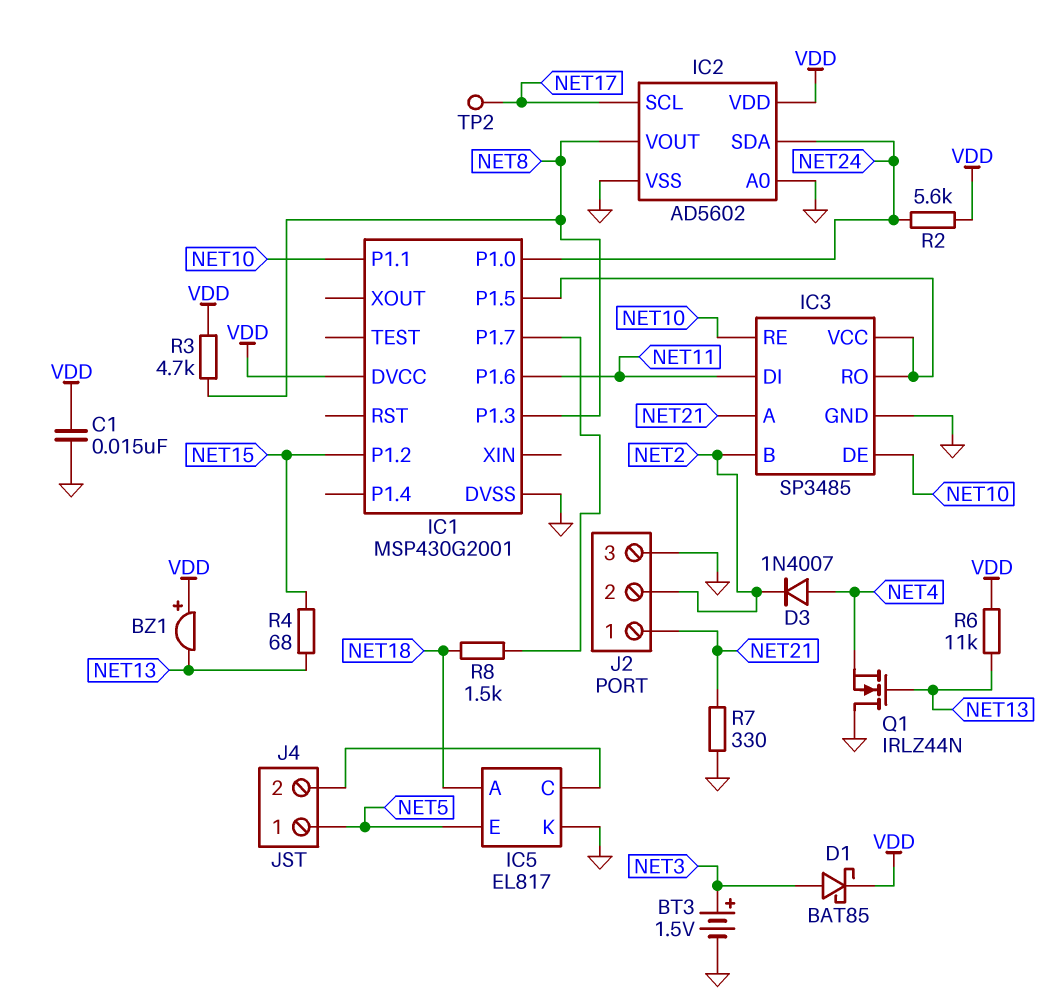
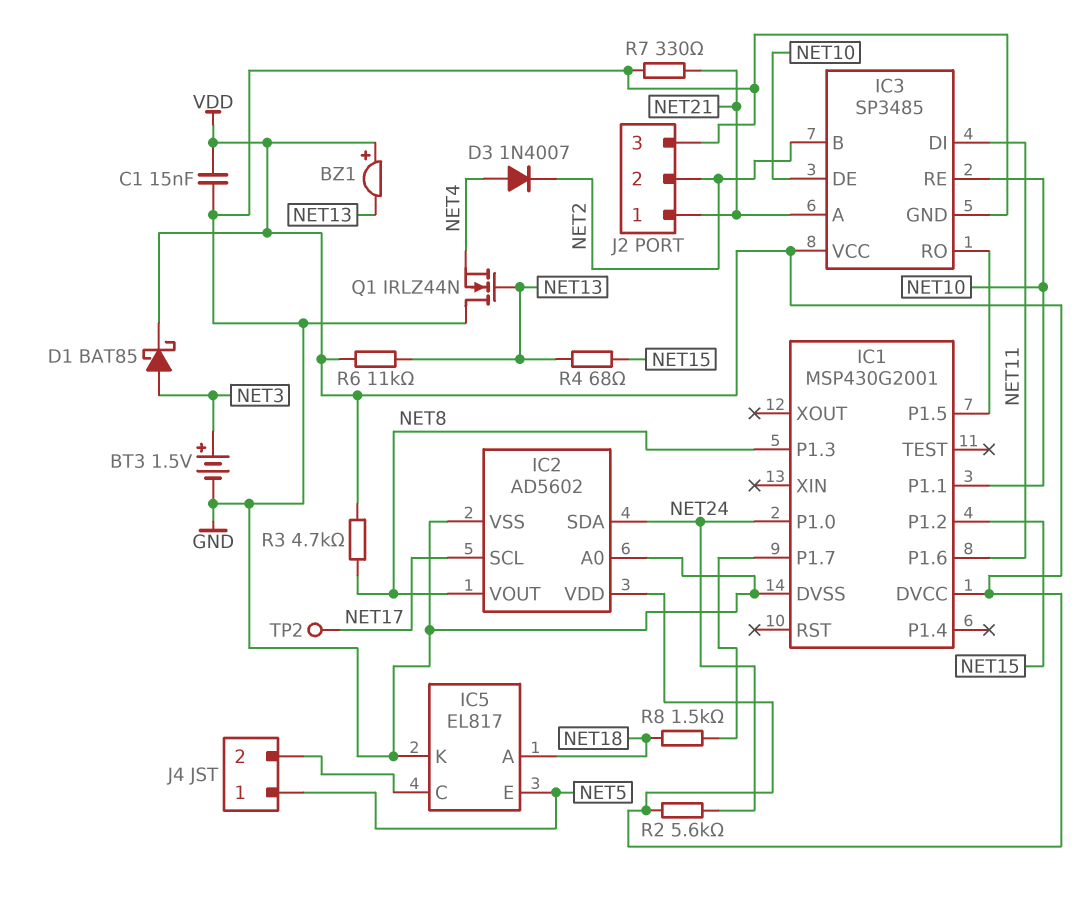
IC3 pin VCC: IC1/P1.5 -> VDD

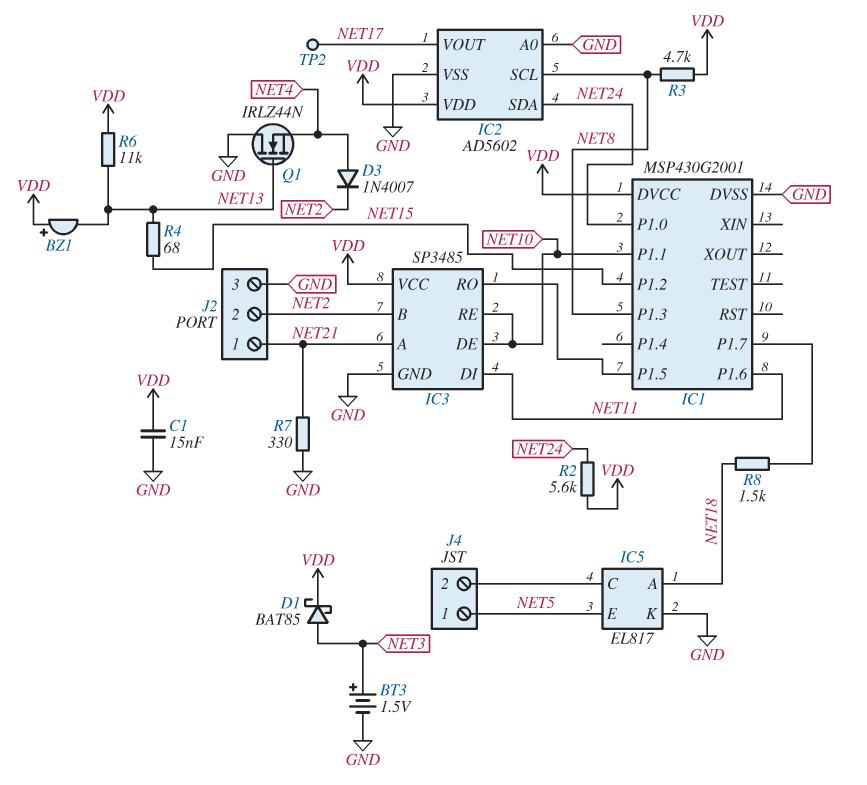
IC2 pin SCL: NET17 -> NET8
IC2 pin VOUT: NET8 -> NET17

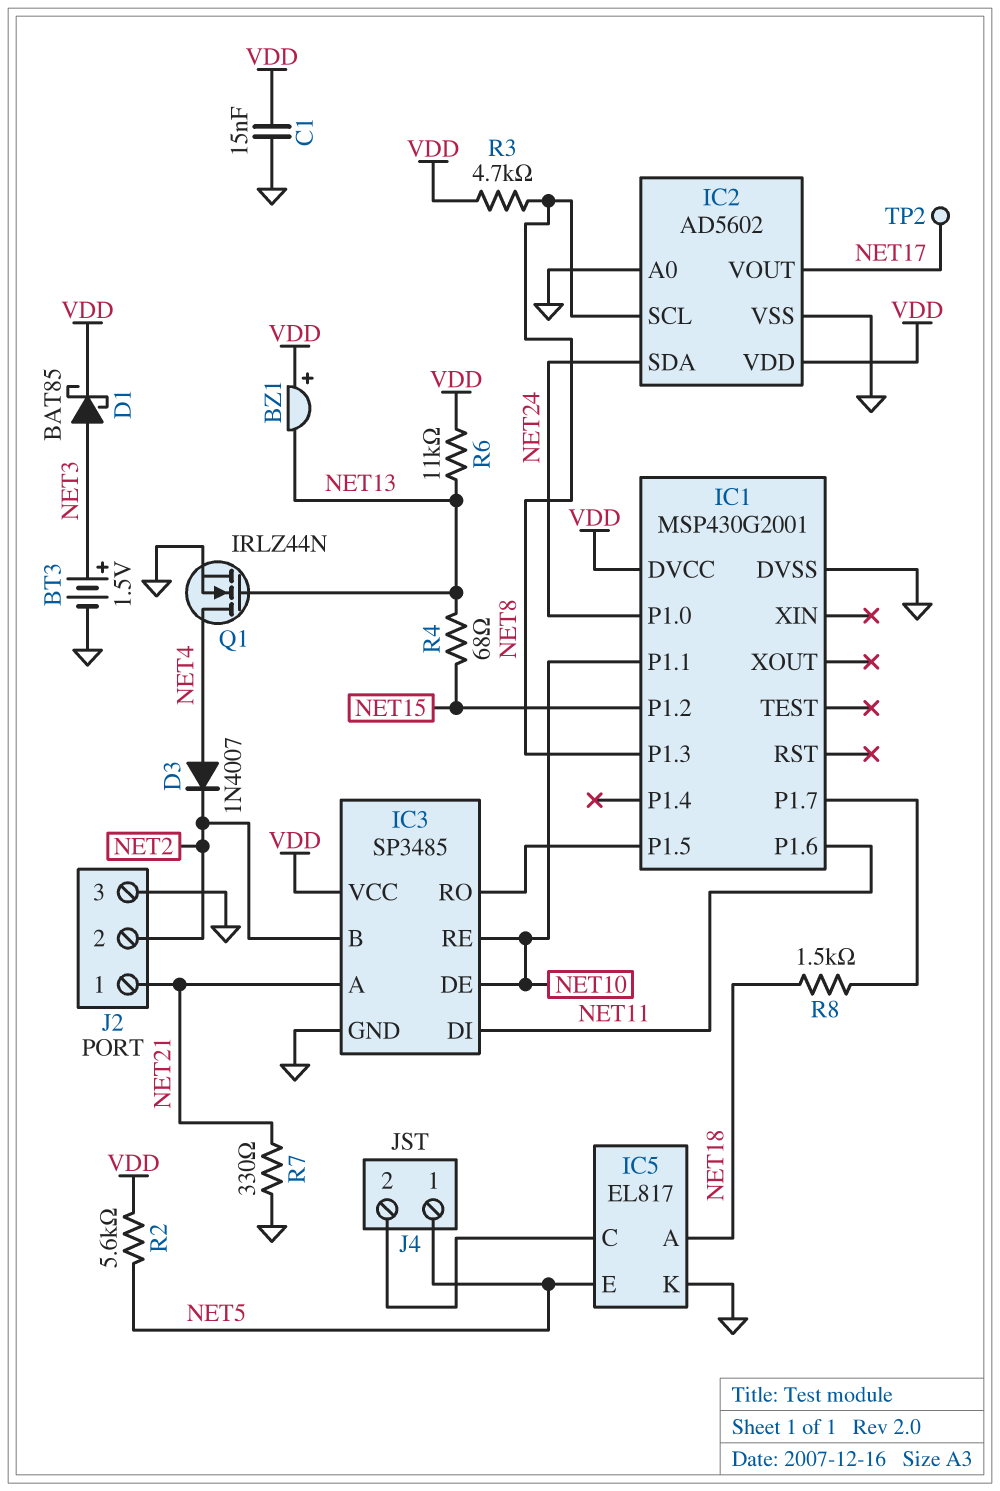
Q1: NMOS IRLZ44N (G NET13, D GND, S NET4) -> NMOS IRLZ44N (G NET13, D NET4, S GND)
R2: 5.6k (NET24, VDD) -> 5.6k (NET5, VDD)

